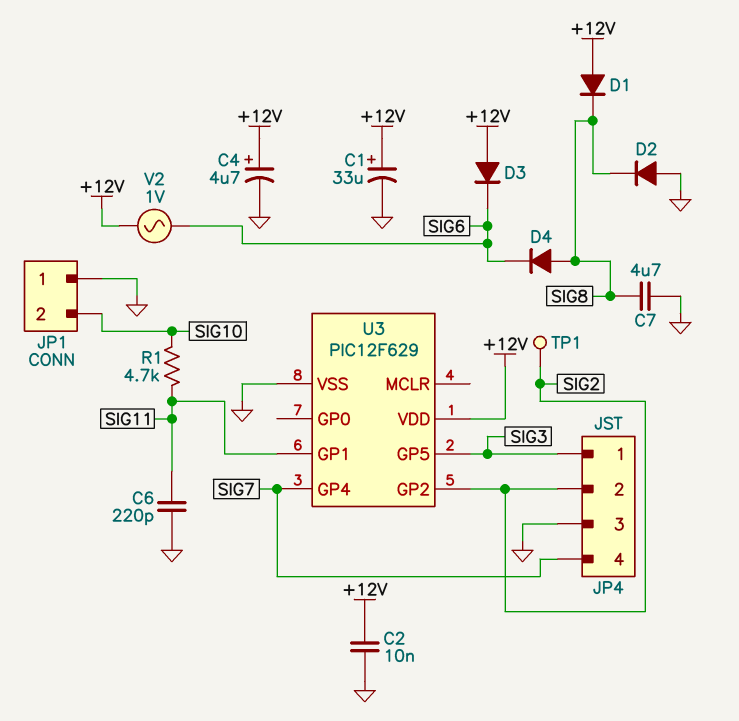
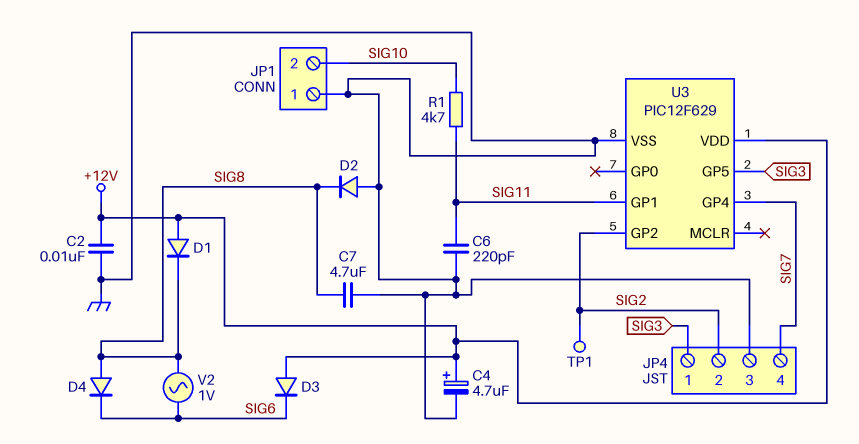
C1: 33uF (plus +12V, minus GND) -> none
V2: AC 1V (+12V, SIG6) -> AC 1V (SIG6, SIG8)

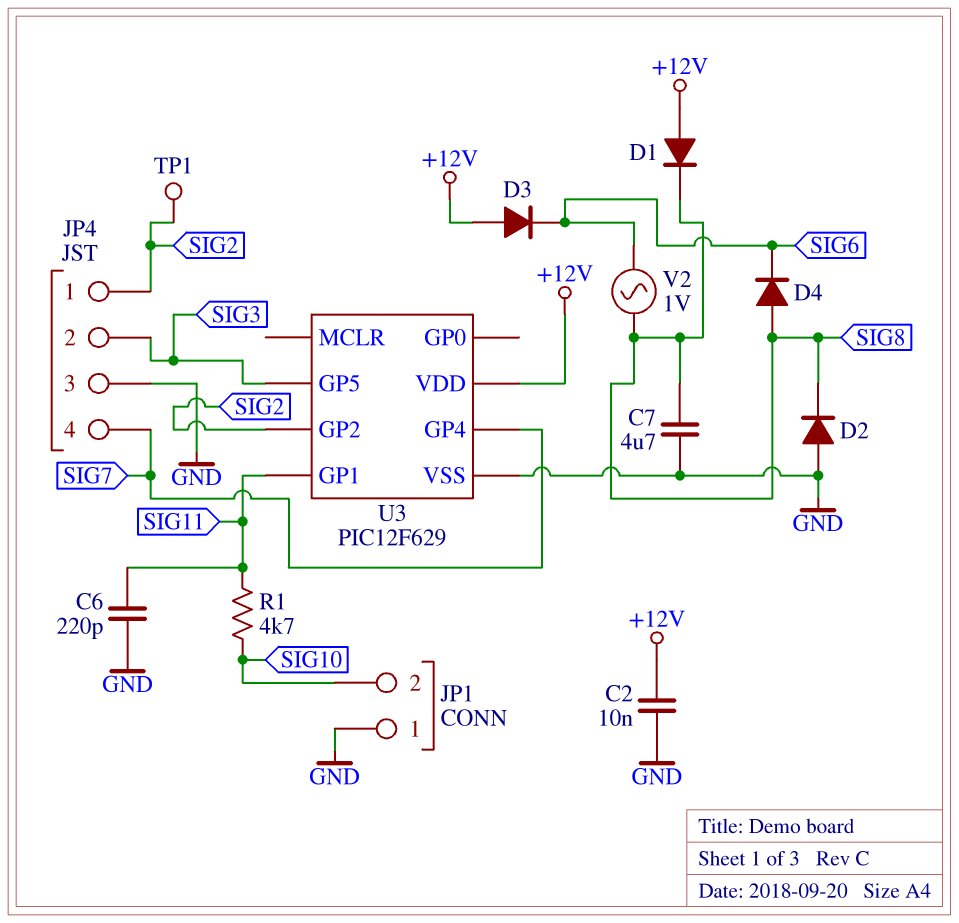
C4: 4.7uF (plus +12V, minus GND) -> none
JP4 pin 1: SIG3 -> SIG2
JP4 pin 2: SIG2 -> SIG3

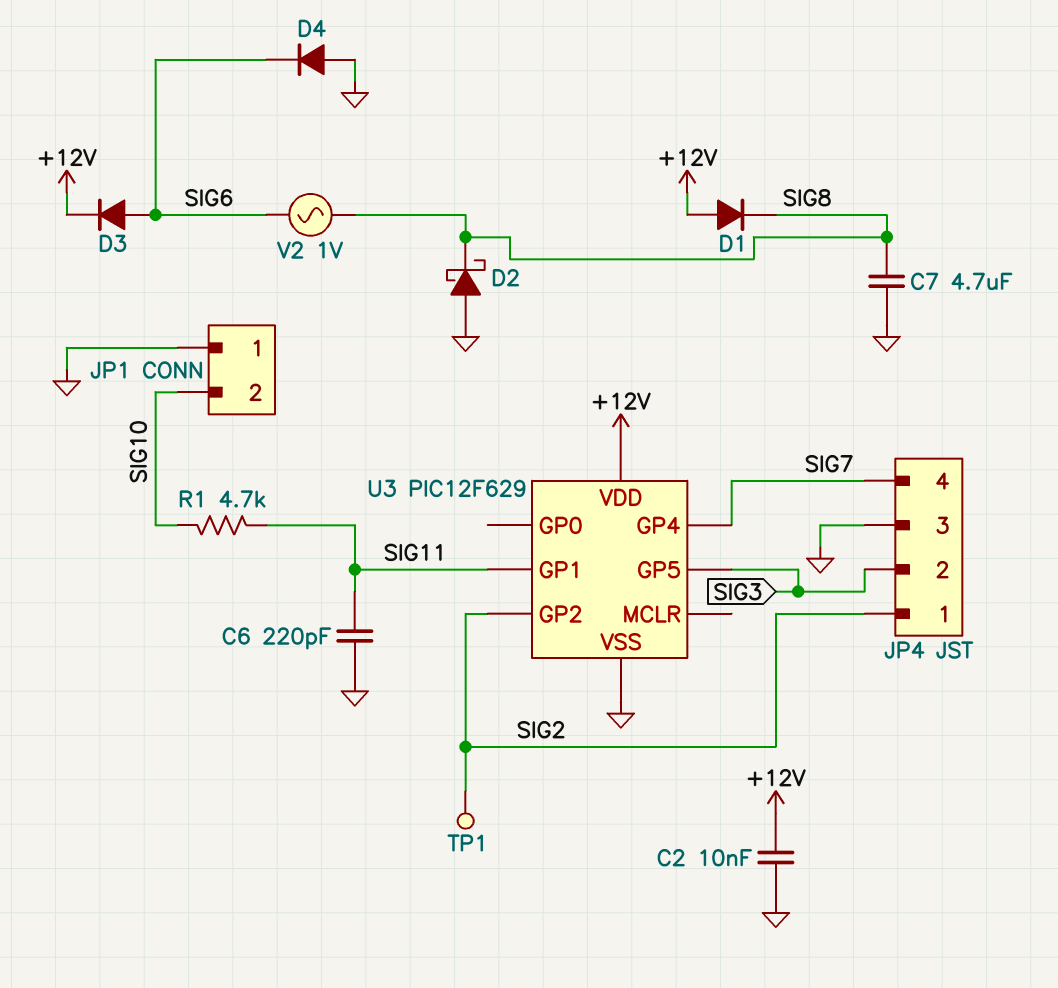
D2: diode (A GND, K SIG8) -> schottky (A GND, K SIG8)
D3: diode (A +12V, K SIG6) -> diode (A SIG6, K +12V)
D4: diode (A SIG8, K SIG6) -> diode (A GND, K SIG6)

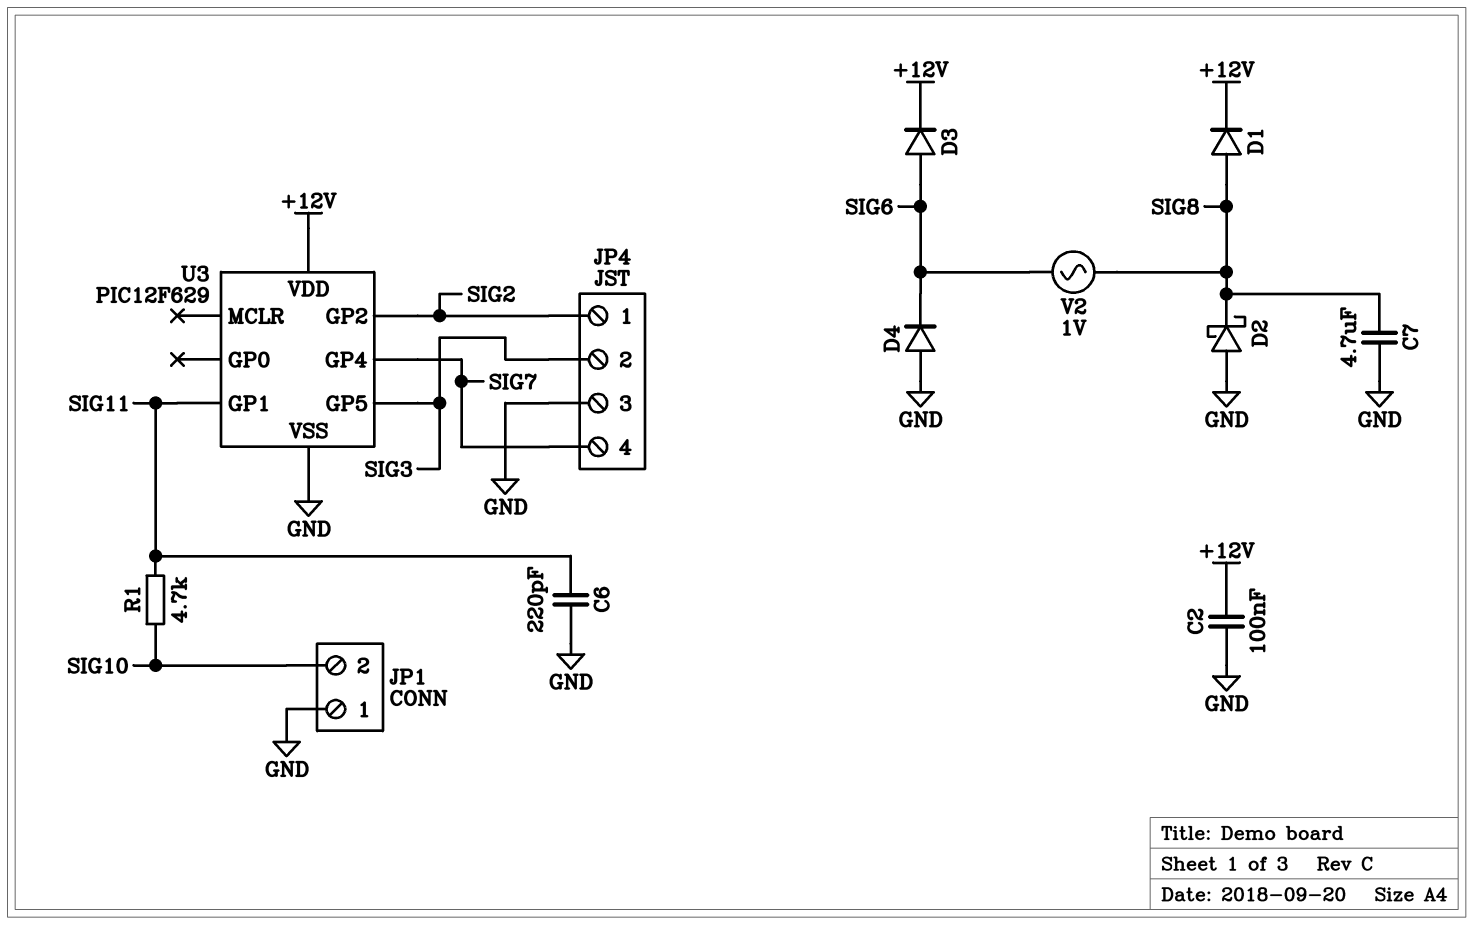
C2: 10nF (+12V, GND) -> 100nF (+12V, GND)
D1: diode (A +12V, K SIG8) -> diode (A SIG8, K +12V)
TP1: test point (SIG2) -> none

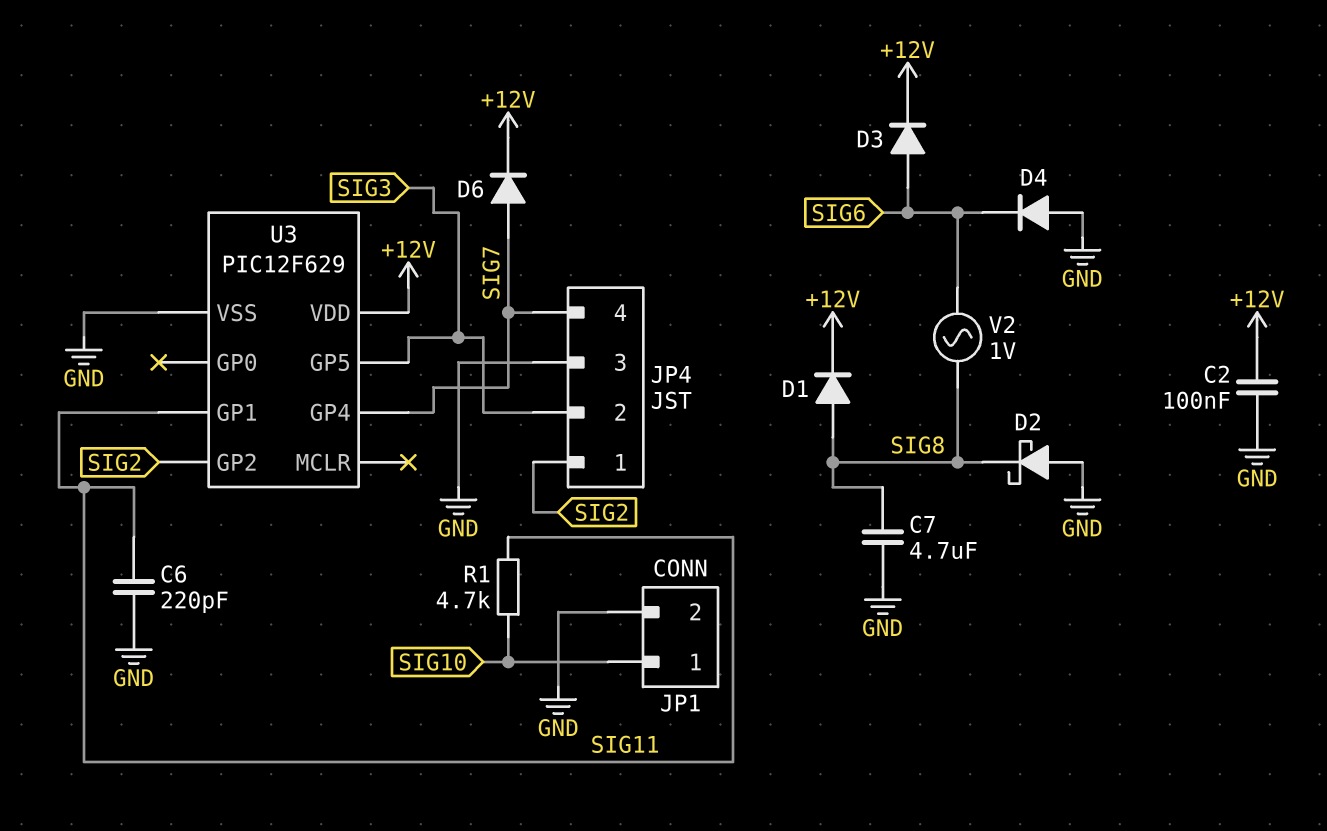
D6: none -> diode (A SIG7, K +12V)
JP1 pin 1: GND -> SIG10
JP1 pin 2: SIG10 -> GND

